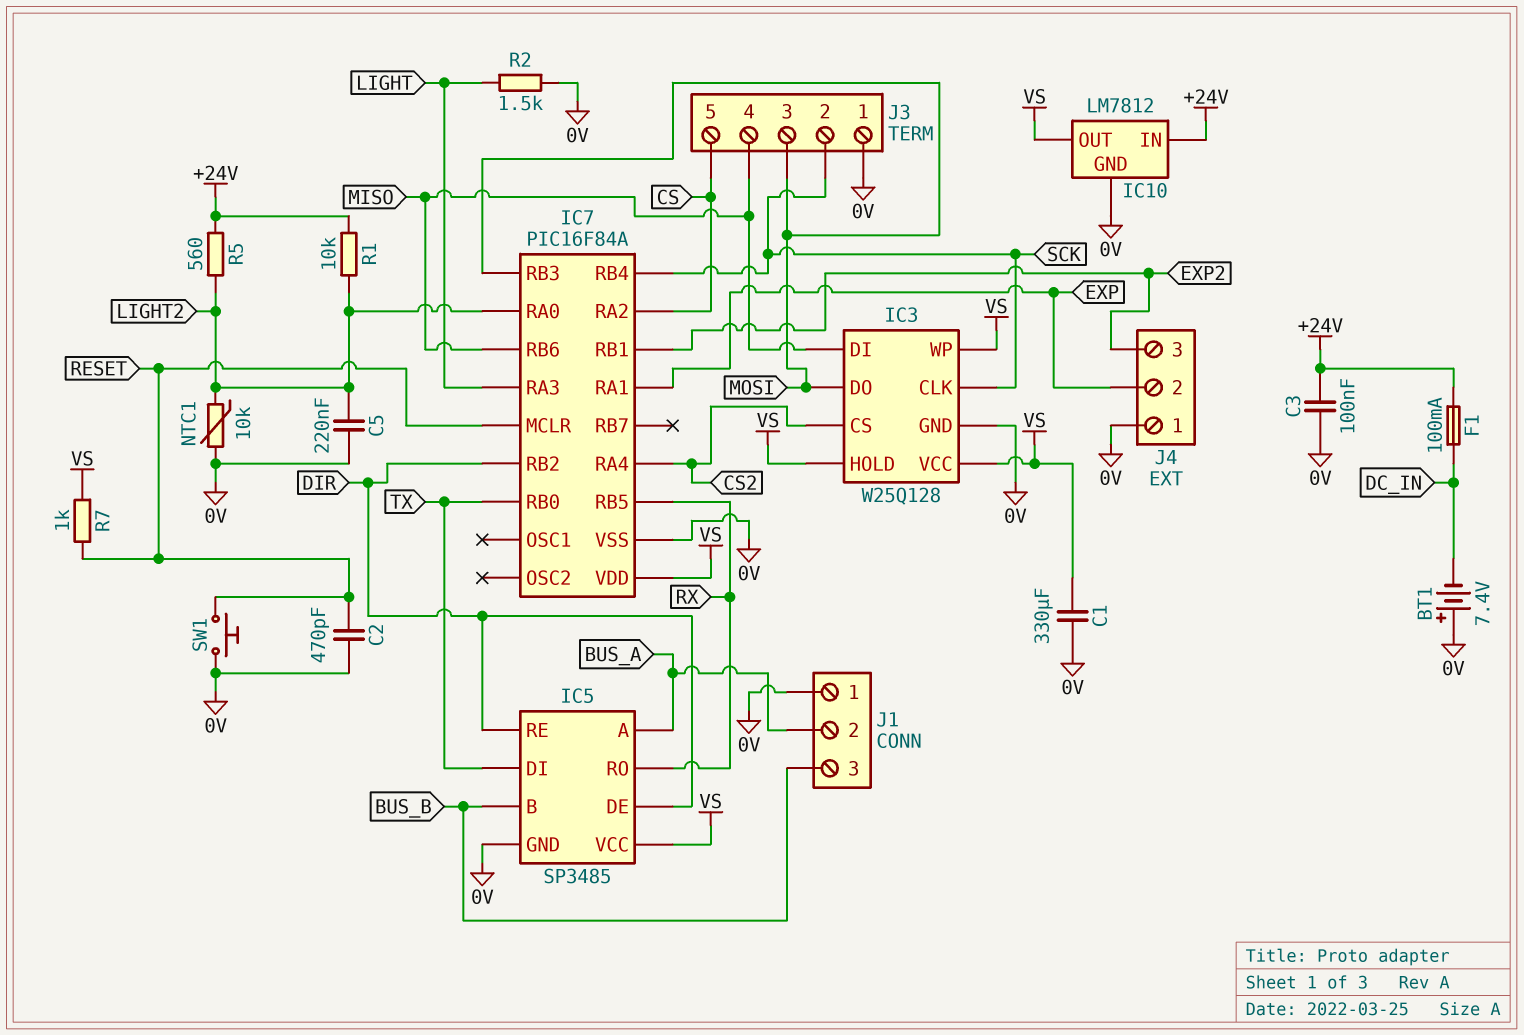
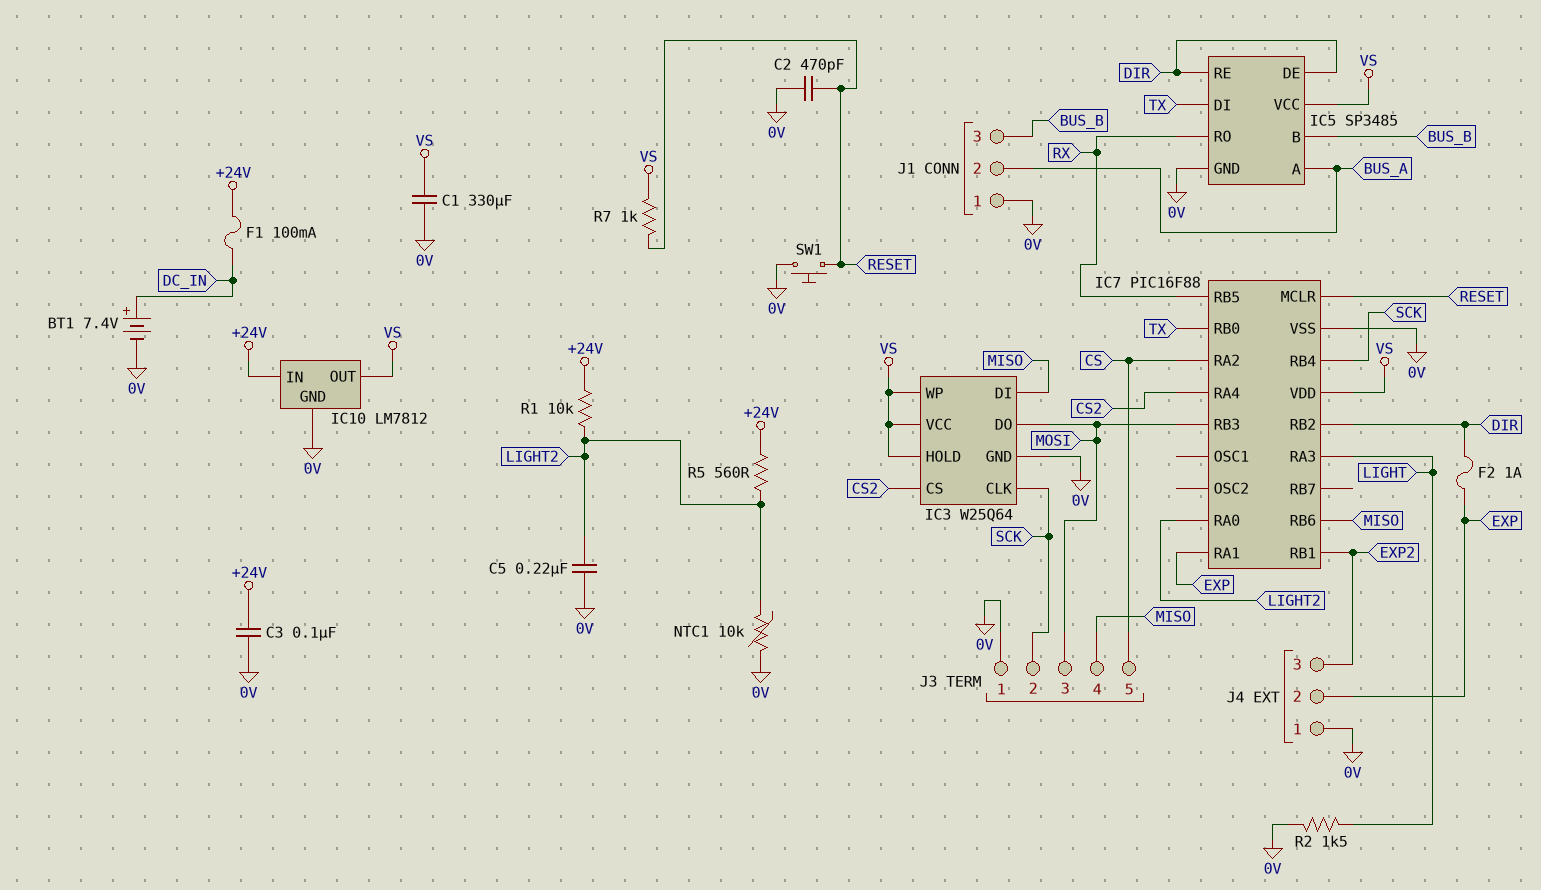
BT1: 7.4V (plus 0V, minus DC_IN) -> 7.4V (plus DC_IN, minus 0V)
F2: none -> 1A (DIR, EXP)
IC3: W25Q128 -> W25Q64
IC7: PIC16F84A -> PIC16F88

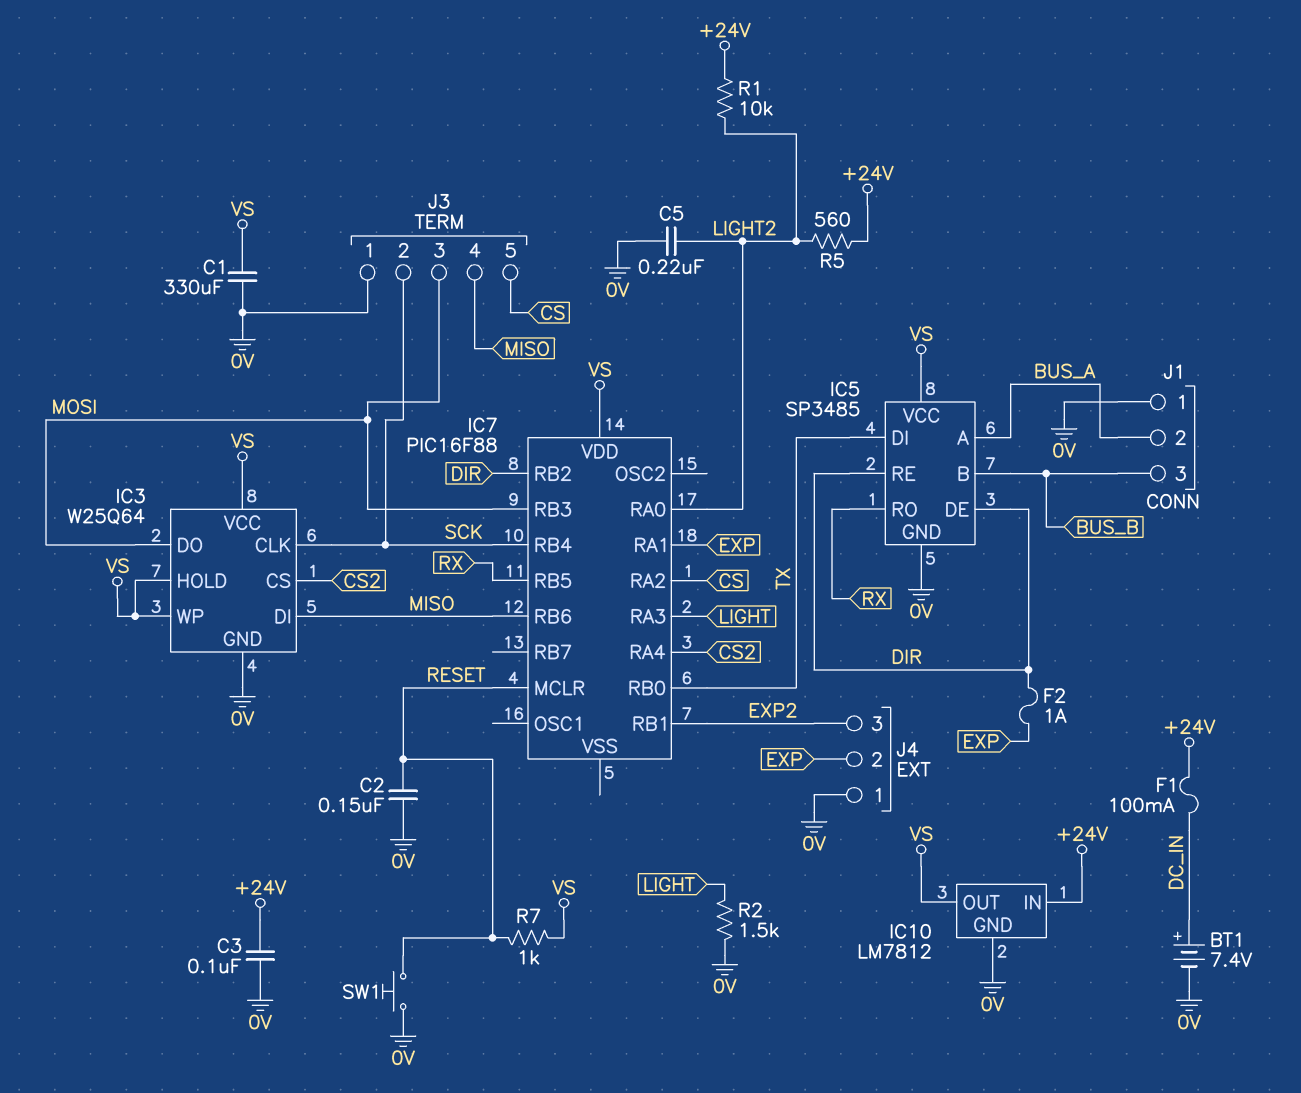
C2: 470pF (0V, RESET) -> 150nF (0V, RESET)
IC7 pin VSS: 0V -> none
NTC1: 10k (0V, LIGHT2) -> none

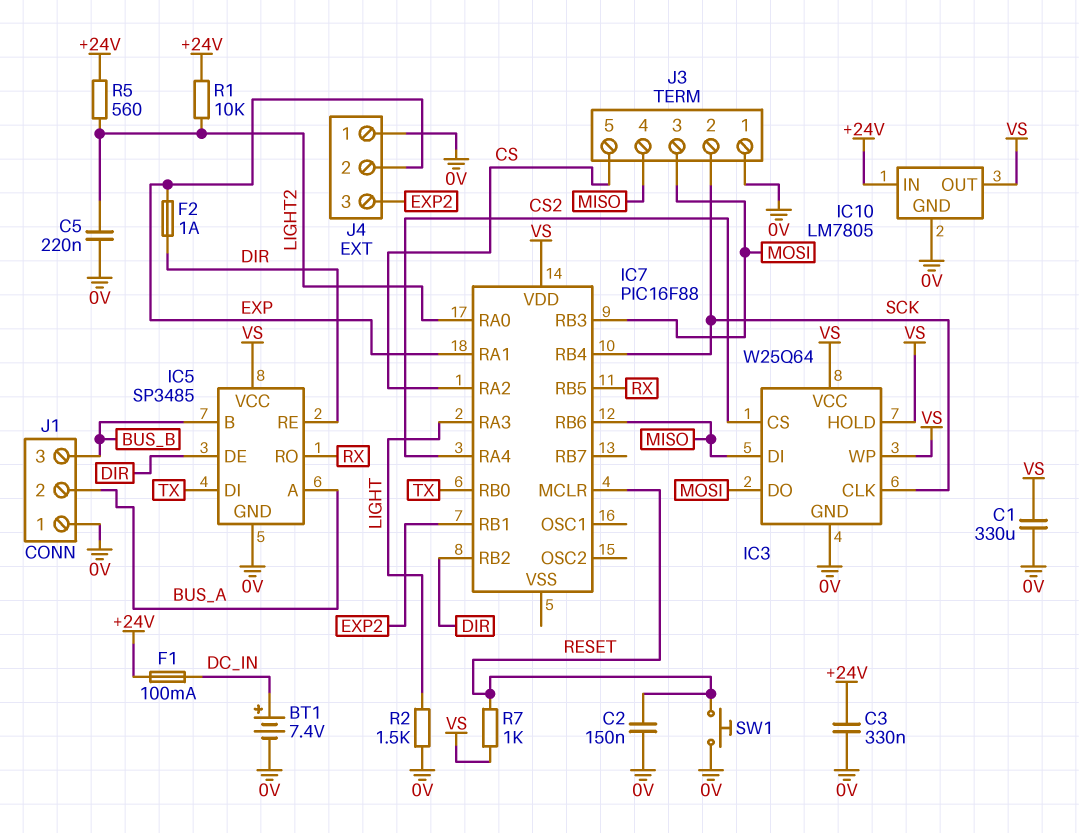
C3: 100nF (+24V, 0V) -> 330nF (+24V, 0V)
IC10: LM7812 -> LM7805

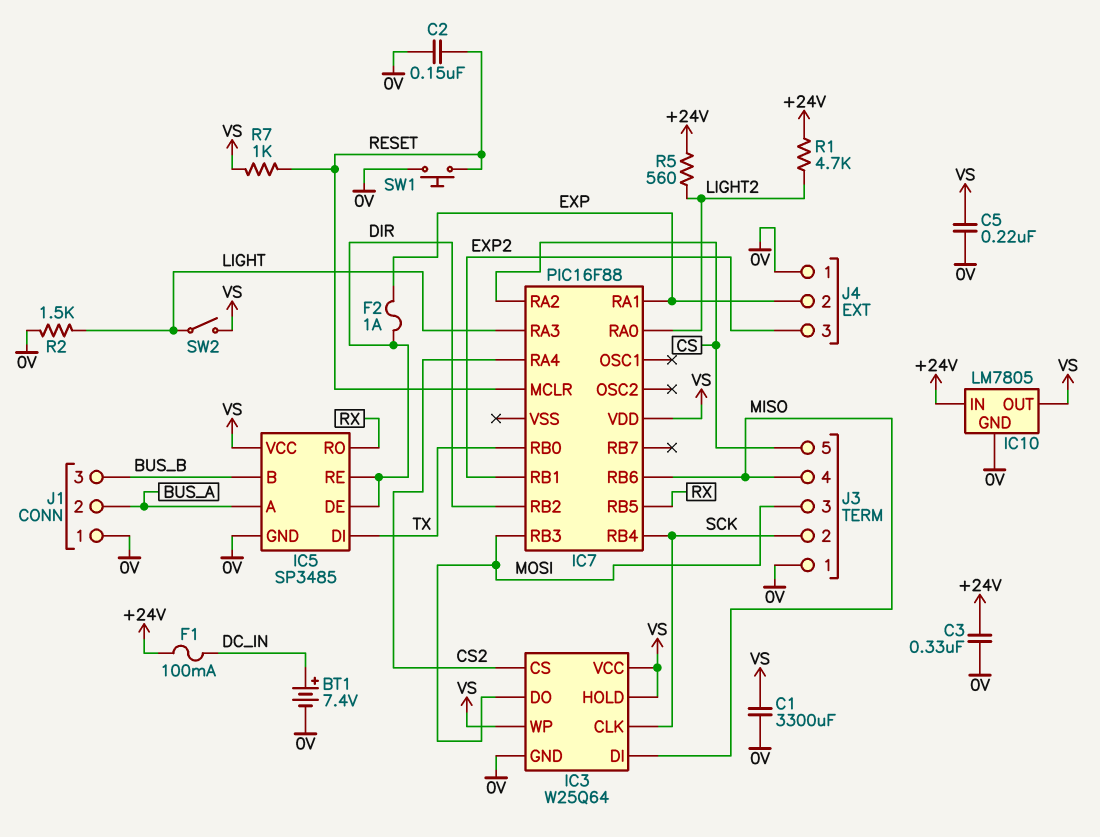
C1: 330uF (0V, VS) -> 3300uF (0V, VS)
C5: 220nF (0V, LIGHT2) -> 220nF (0V, VS)
R1: 10k (+24V, LIGHT2) -> 4.7k (+24V, LIGHT2)
SW2: none -> switch (LIGHT, VS)

